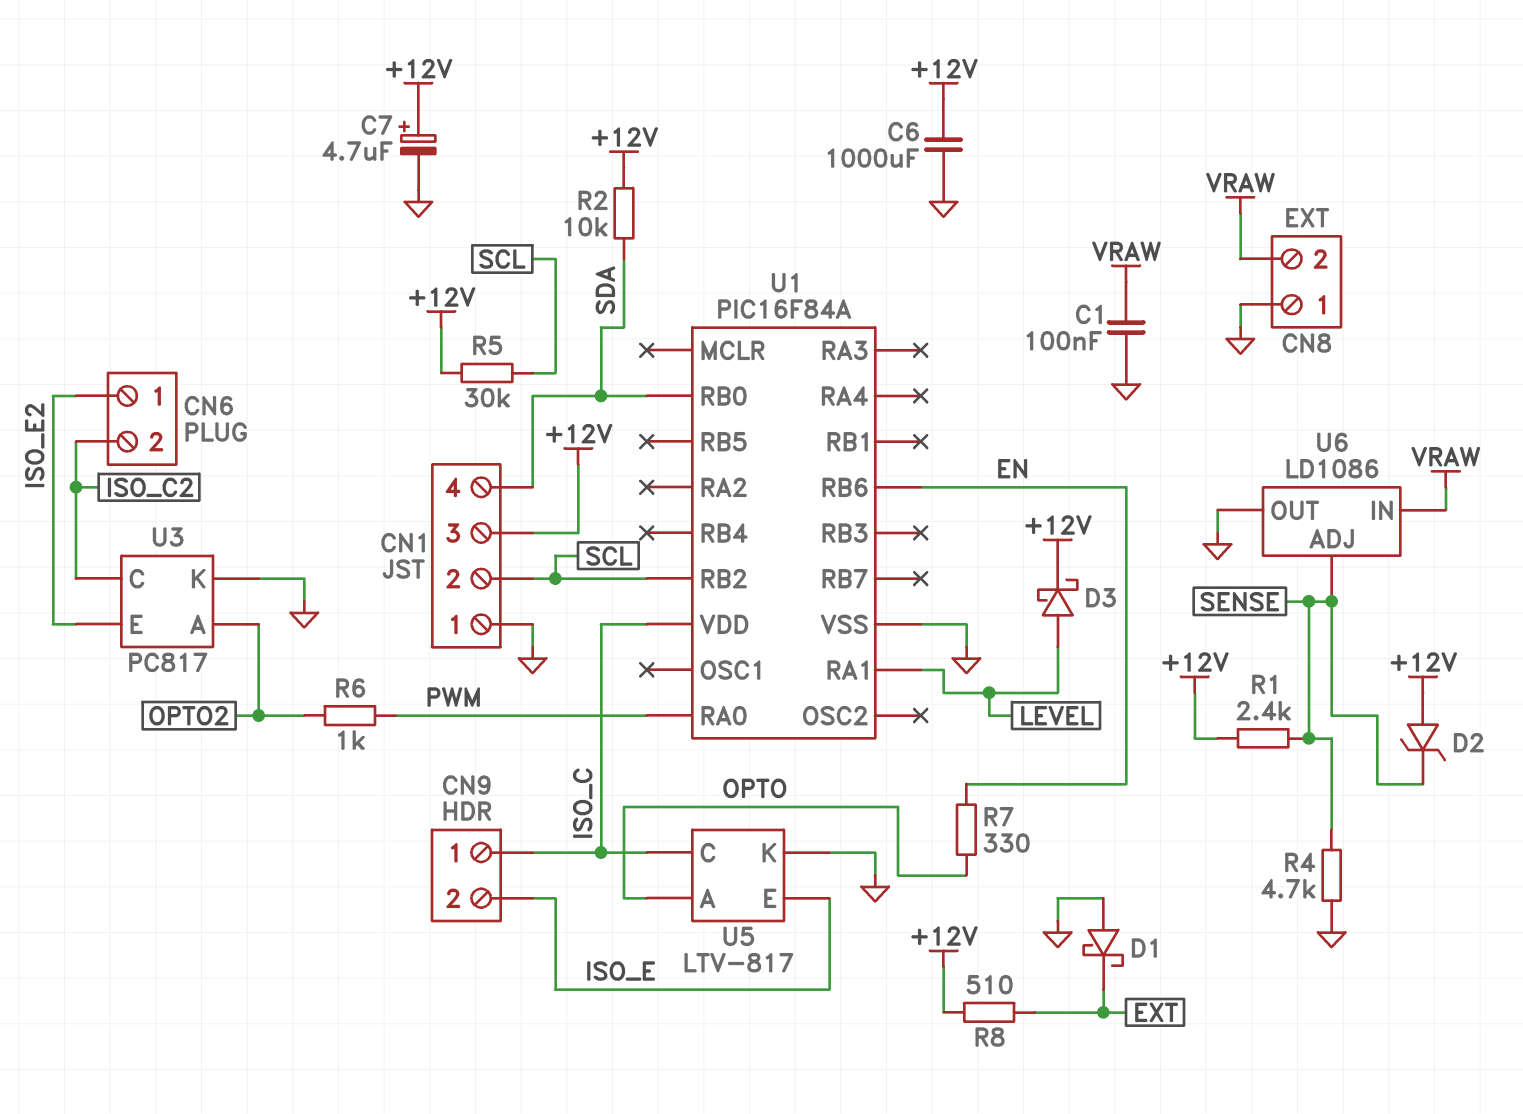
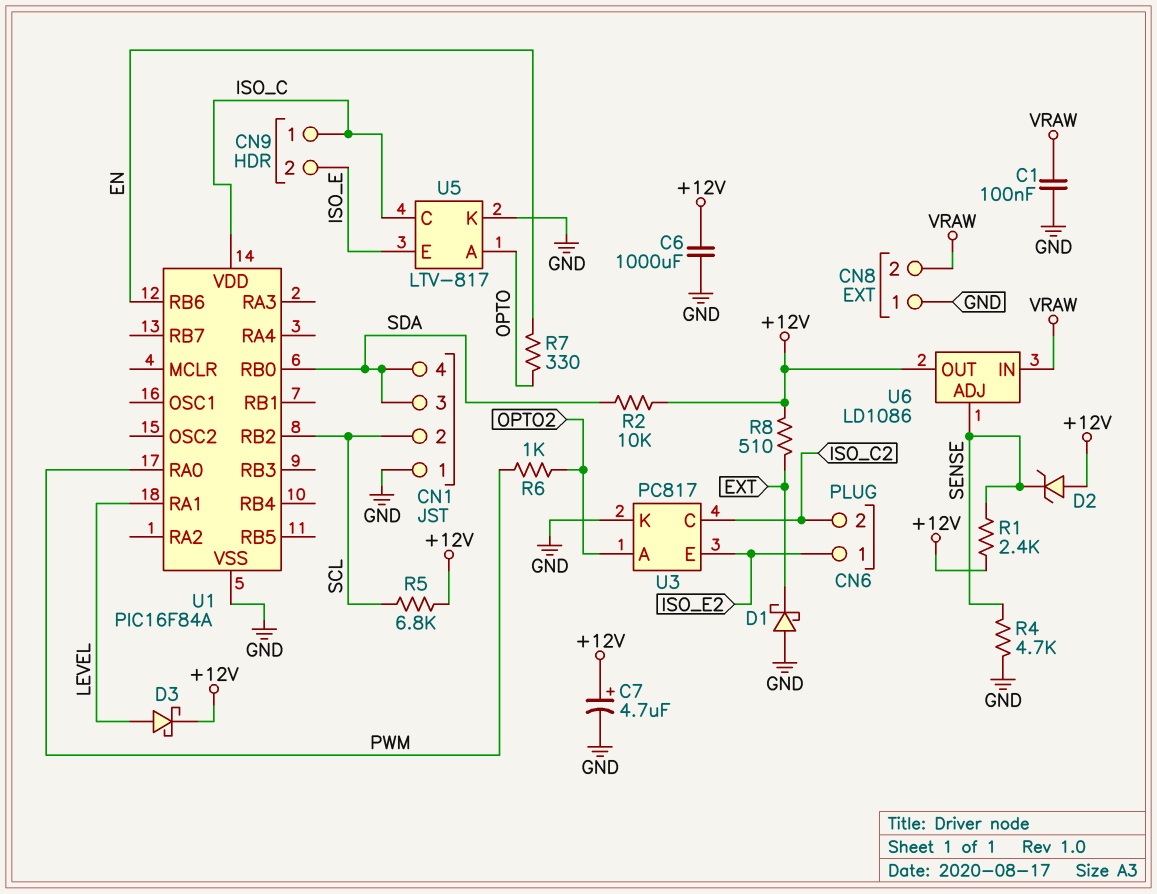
CN1 pin 3: +12V -> SDA
R5: 30k (+12V, SCL) -> 6.8k (+12V, SCL)
U6 pin OUT: GND -> +12V

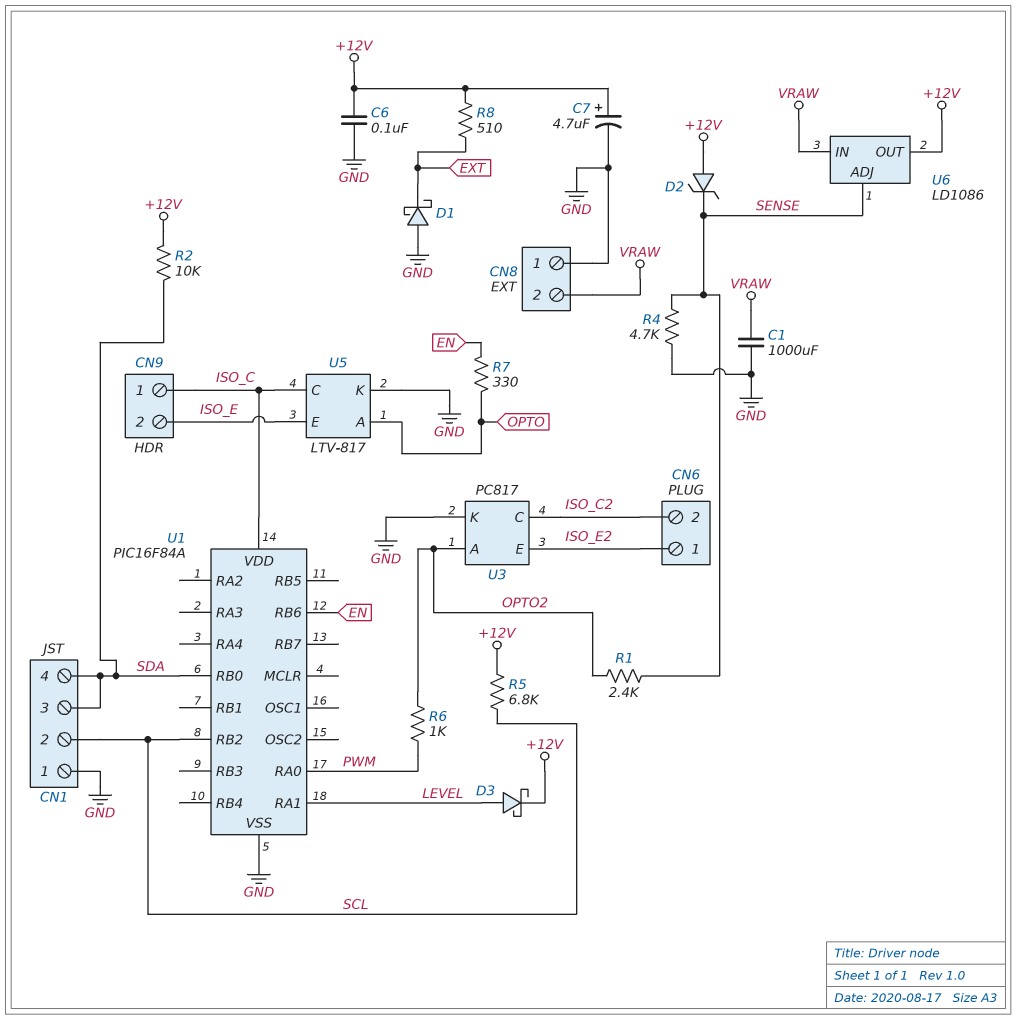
C1: 100nF (GND, VRAW) -> 1000uF (GND, VRAW)
C6: 1000uF (+12V, GND) -> 100nF (+12V, GND)
R1: 2.4k (+12V, SENSE) -> 2.4k (OPTO2, SENSE)

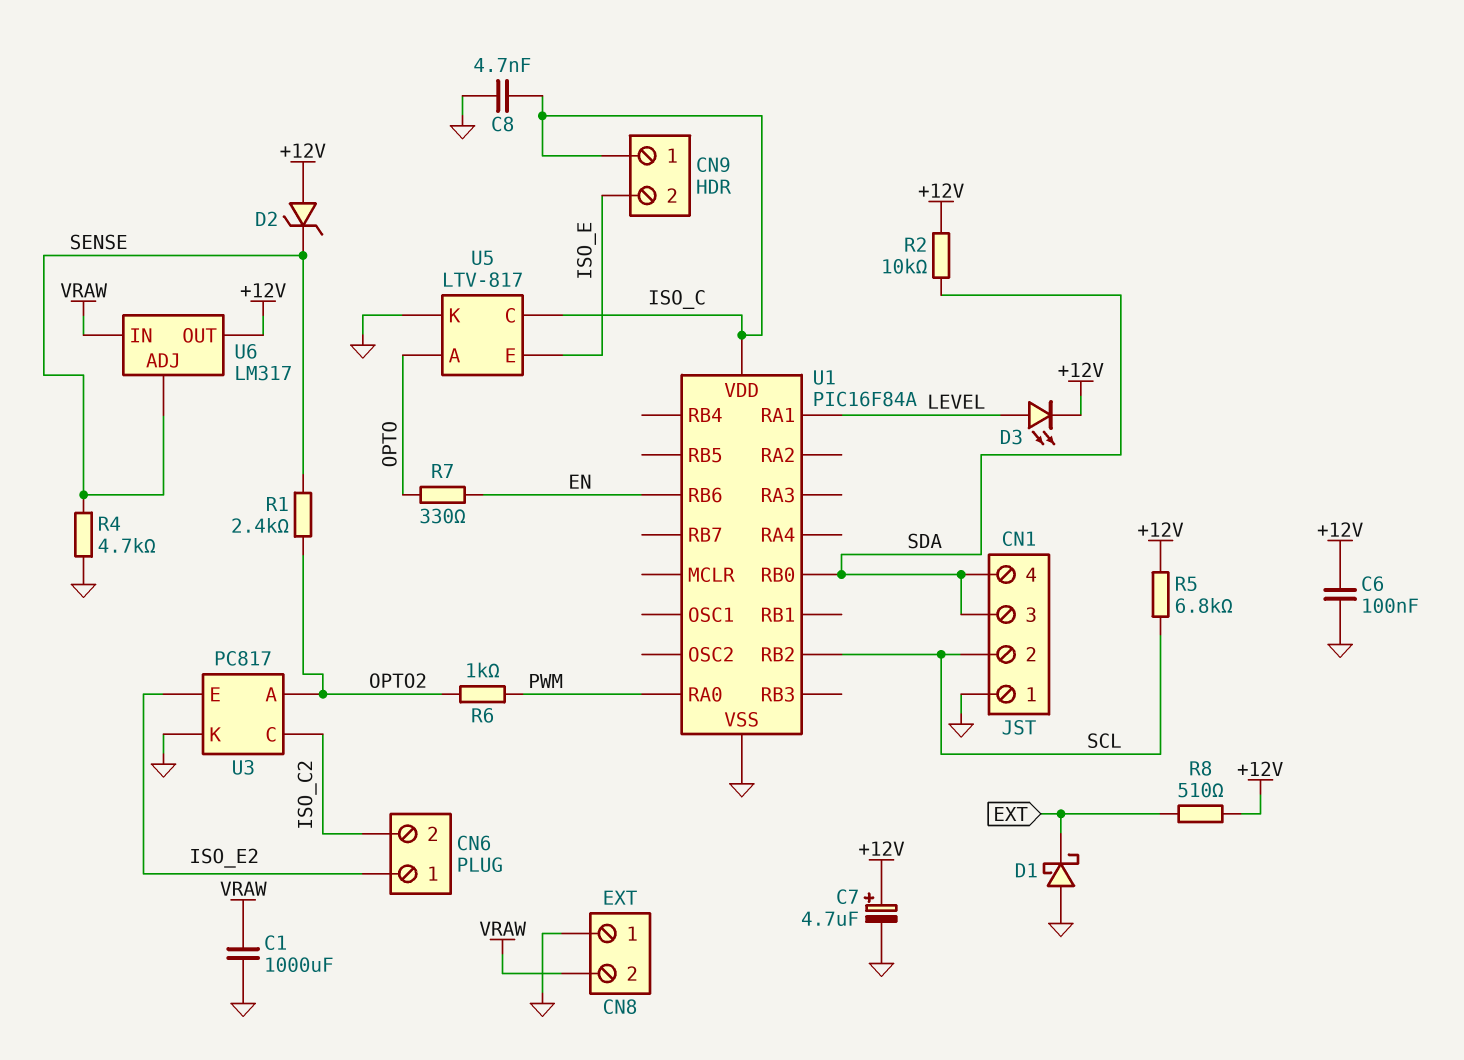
C8: none -> 4.7nF (GND, ISO_C)
D3: schottky (A LEVEL, K +12V) -> LED (A LEVEL, K +12V)
U6: LD1086 -> LM317

